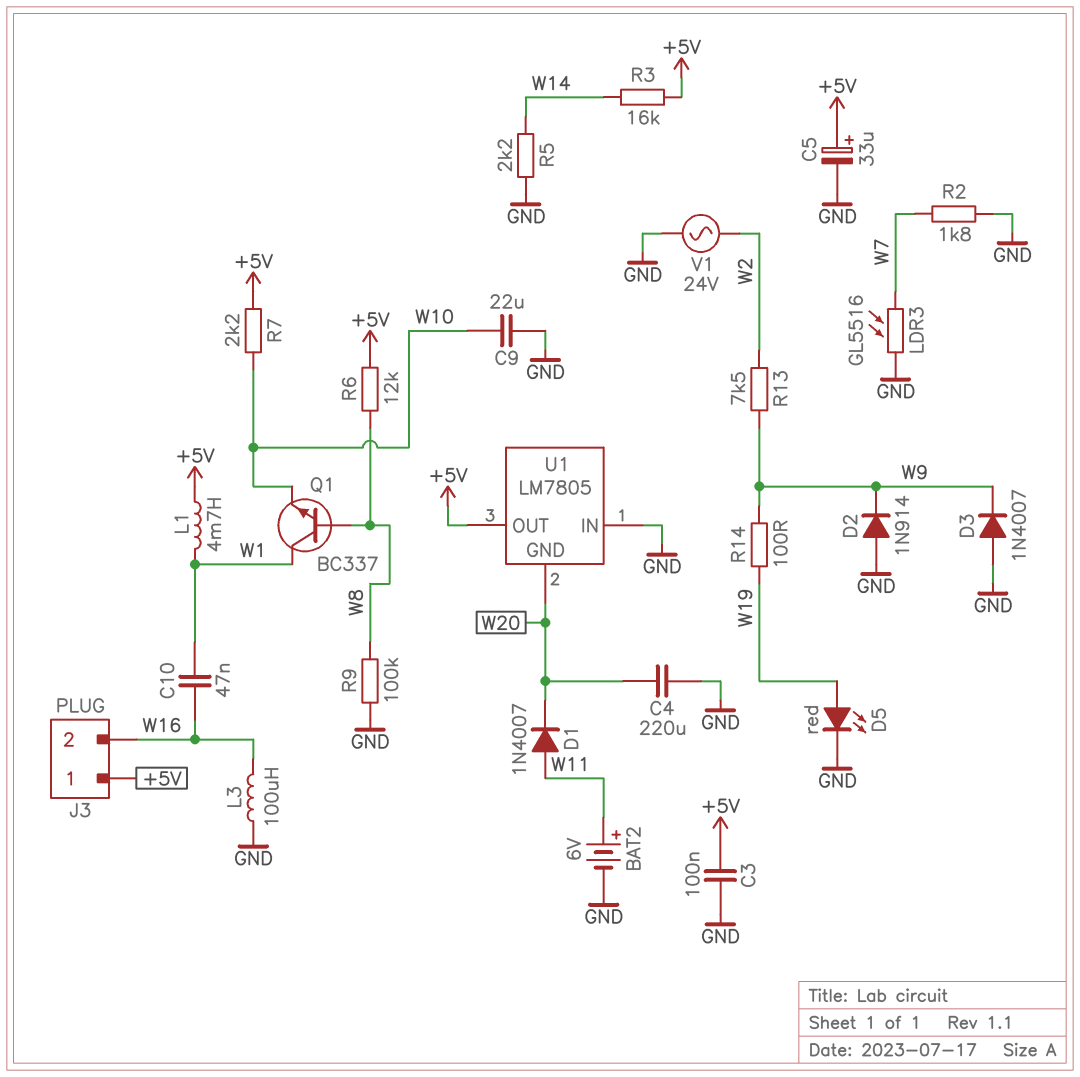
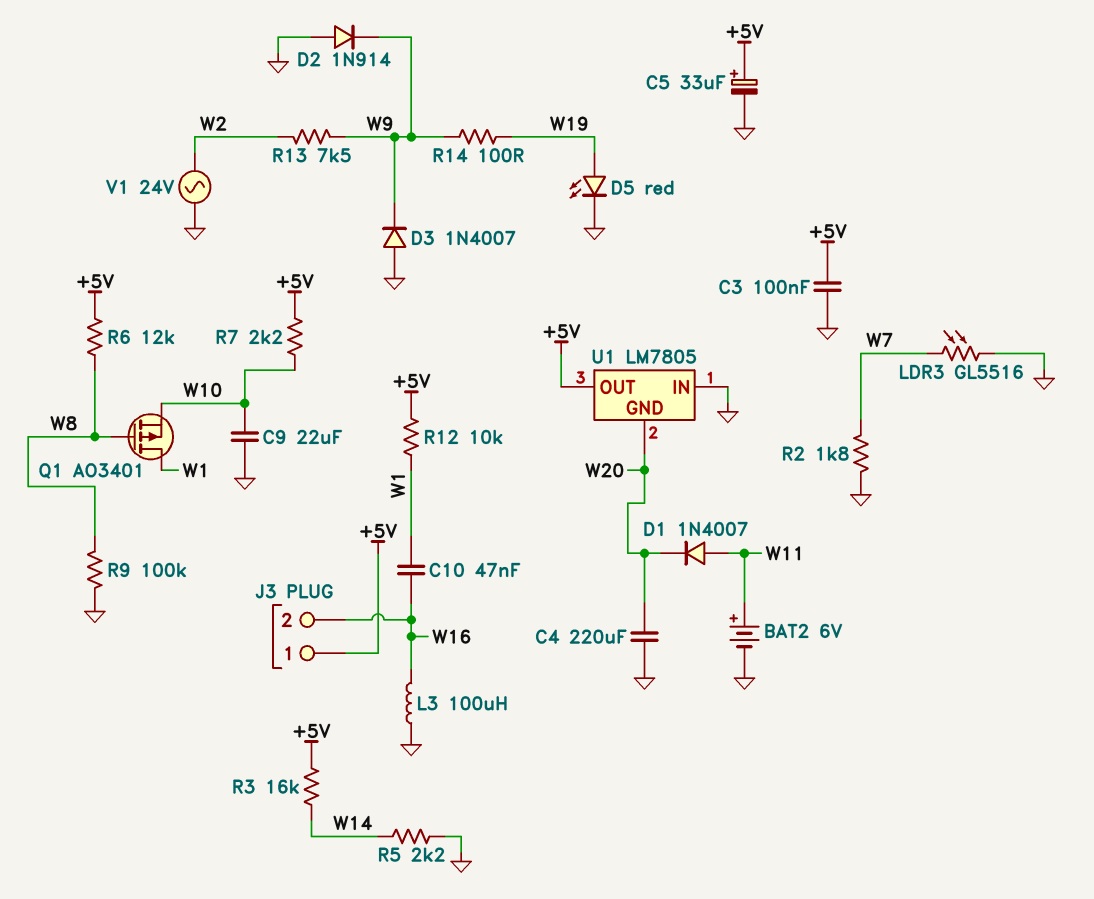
L1: 4.7mH (+5V, W1) -> none
Q1: NPN BC337 (B W8, C W1, E W10) -> PMOS AO3401 (G W8, D W1, S W10)
R12: none -> 10k (+5V, W1)

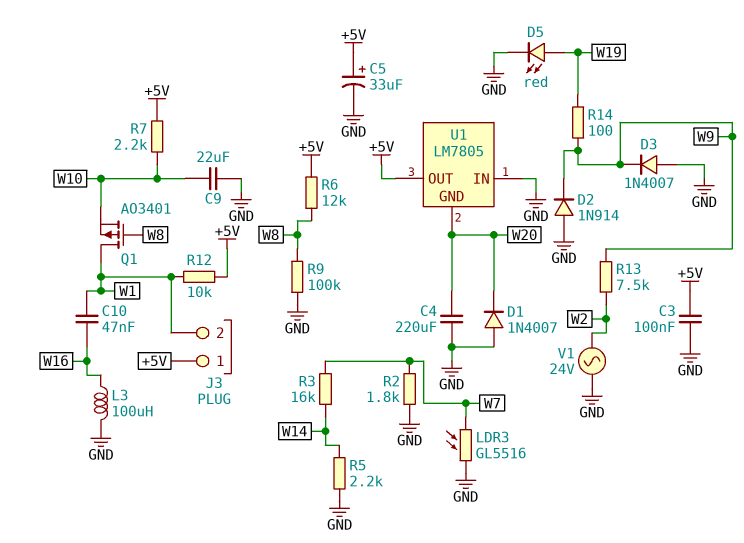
BAT2: 6V (plus W11, minus GND) -> none
D1: diode 1N4007 (A W11, K W20) -> diode 1N4007 (A GND, K W20)
J3 pin 2: W16 -> W1
R3: 16k (+5V, W14) -> 16k (W7, W14)

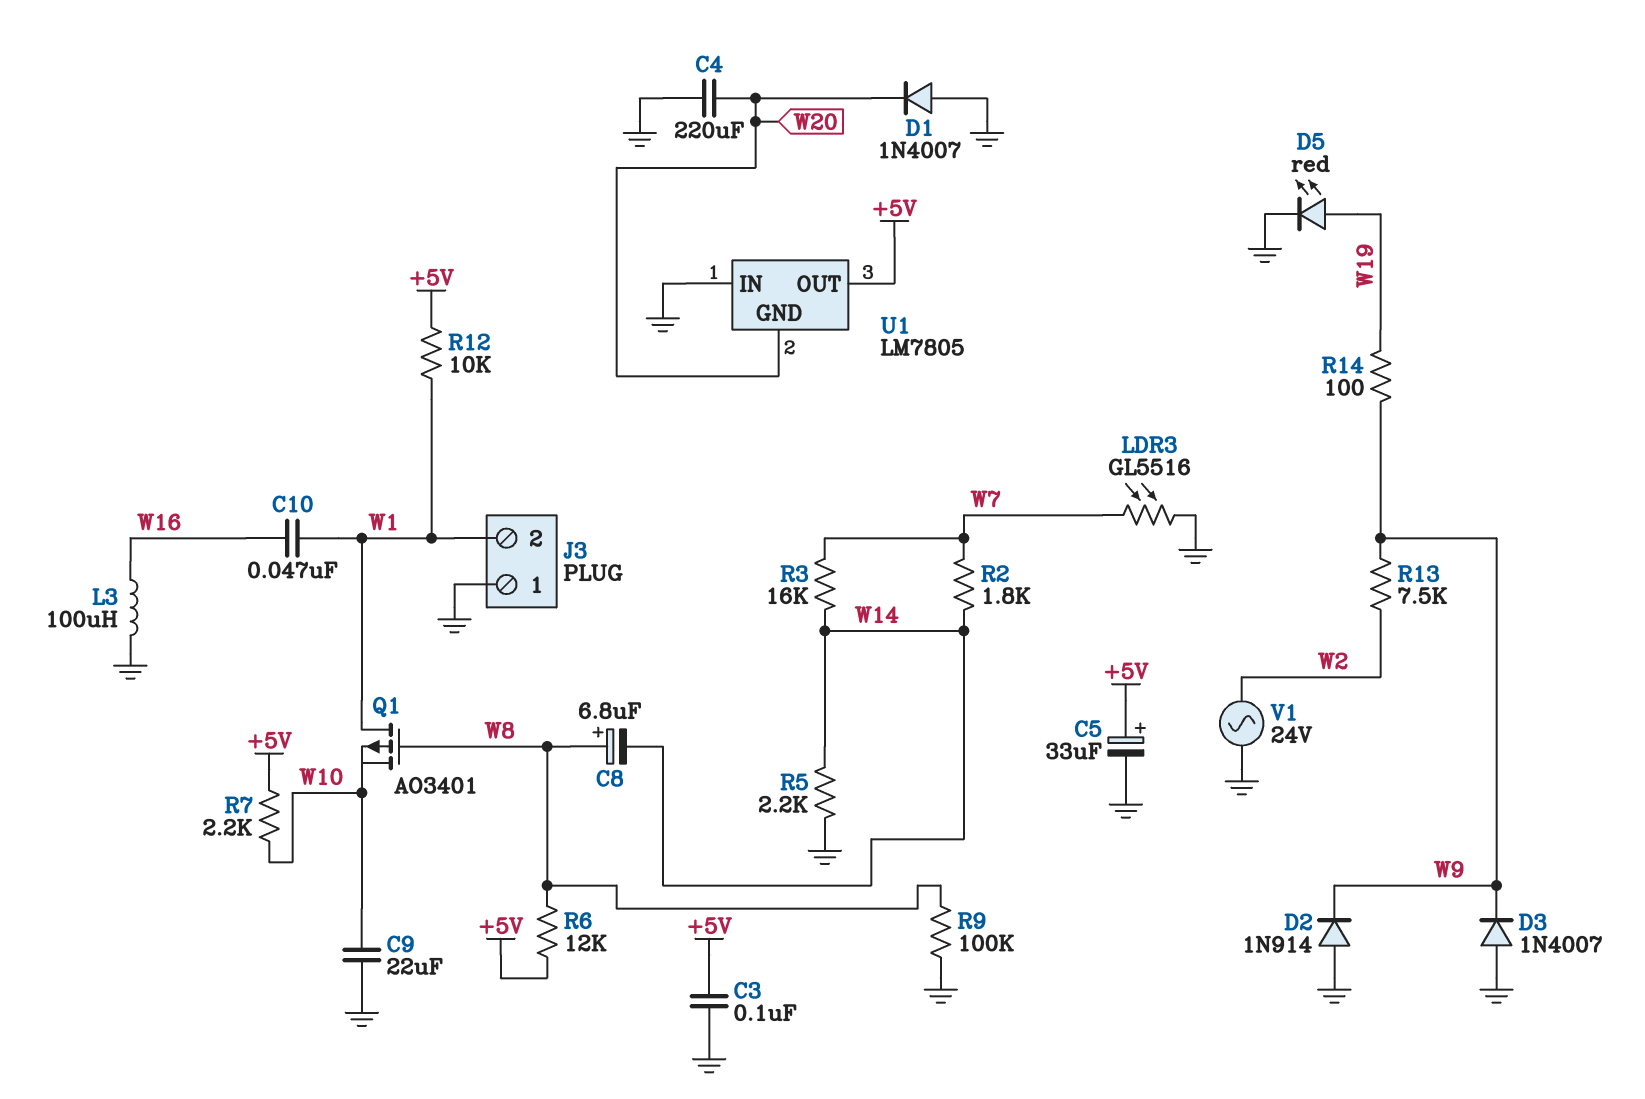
C8: none -> 6.8uF (plus W8, minus W14)
J3 pin 1: +5V -> GND
R2: 1.8k (GND, W7) -> 1.8k (W7, W14)

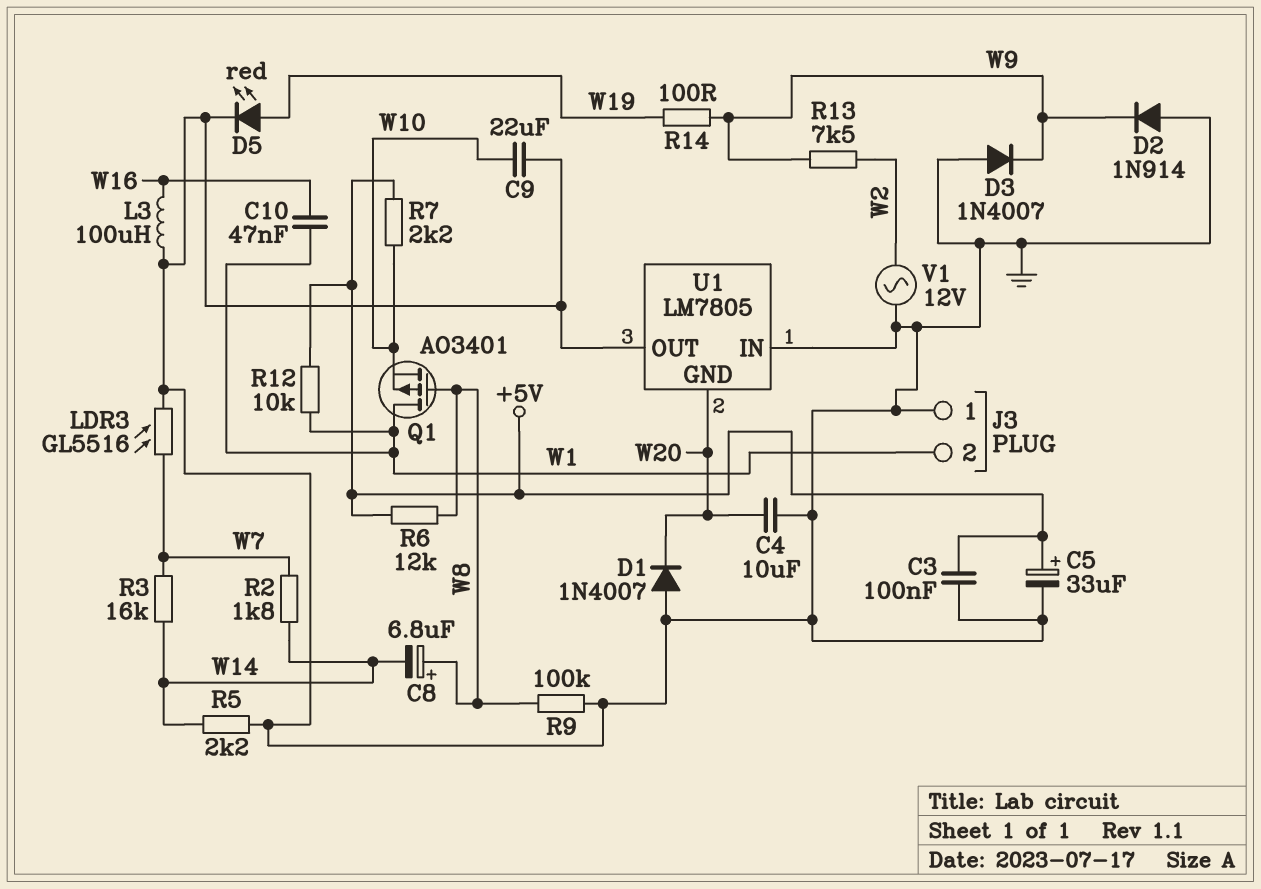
C4: 220uF (GND, W20) -> 10uF (GND, W20)
U1 pin OUT: +5V -> GND
V1: AC 24V (GND, W2) -> AC 12V (GND, W2)

